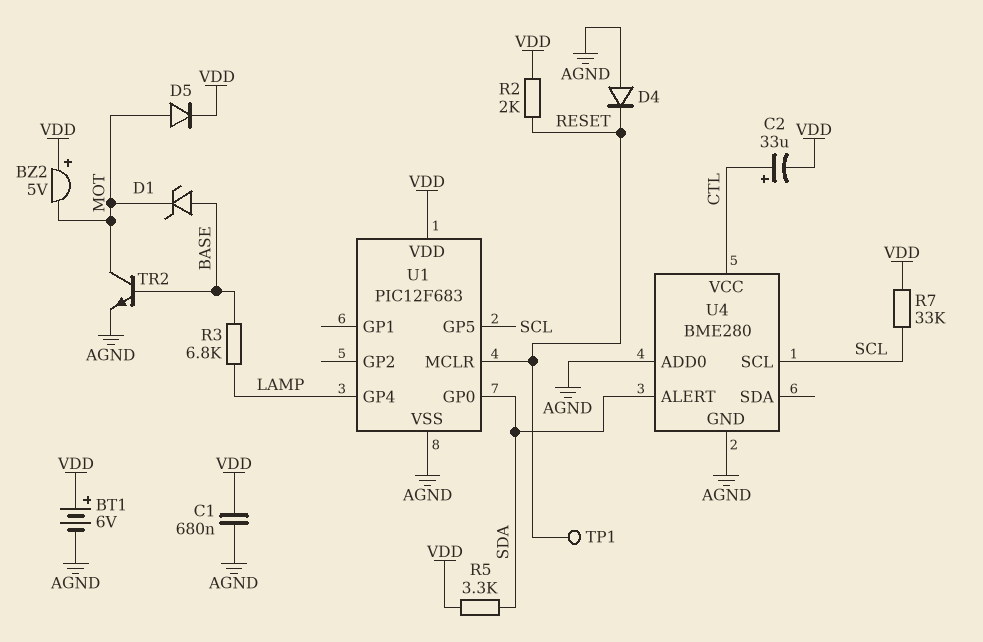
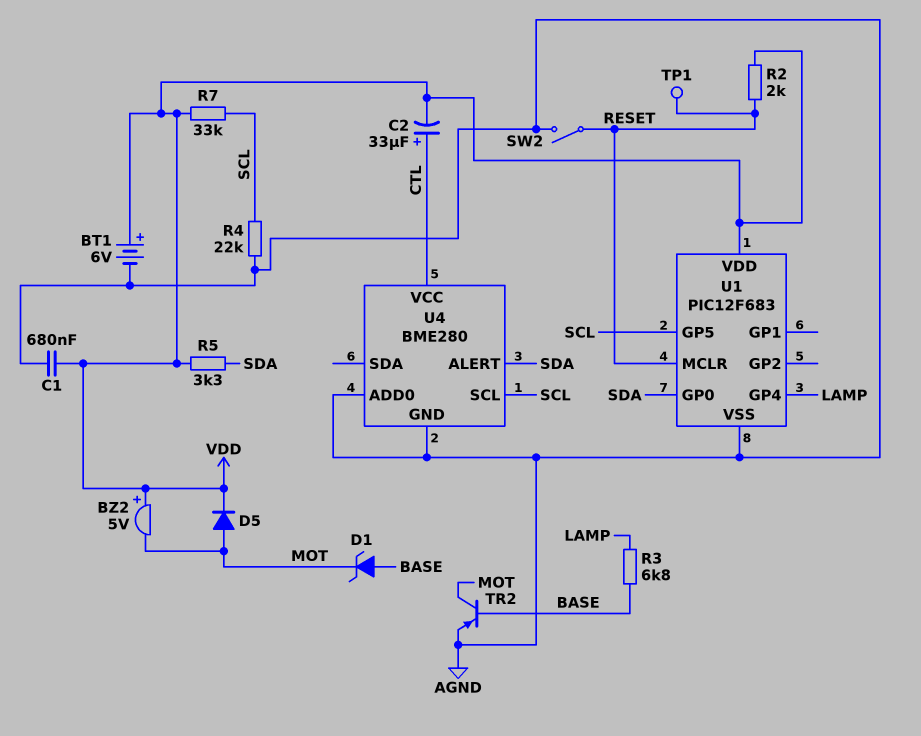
D4: diode (A AGND, K RESET) -> none
R4: none -> 22k (AGND, SCL)
SW2: none -> switch (AGND, RESET)
TR2: NPN (B BASE, C MOT, E AGND) -> PNP (B BASE, C MOT, E AGND)

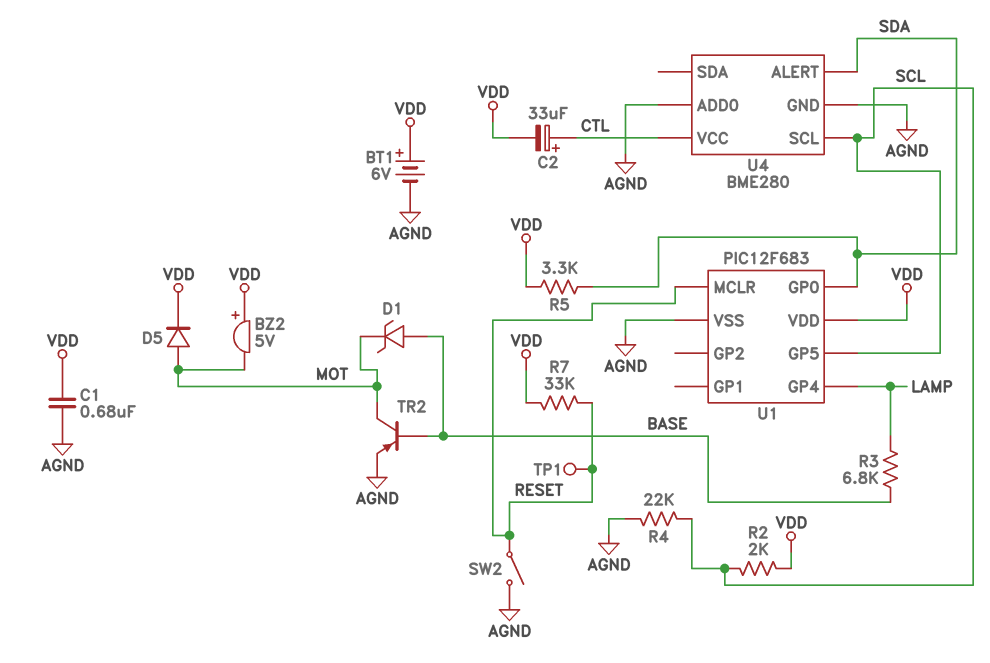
R2: 2k (RESET, VDD) -> 2k (SCL, VDD)
R7: 33k (SCL, VDD) -> 33k (RESET, VDD)

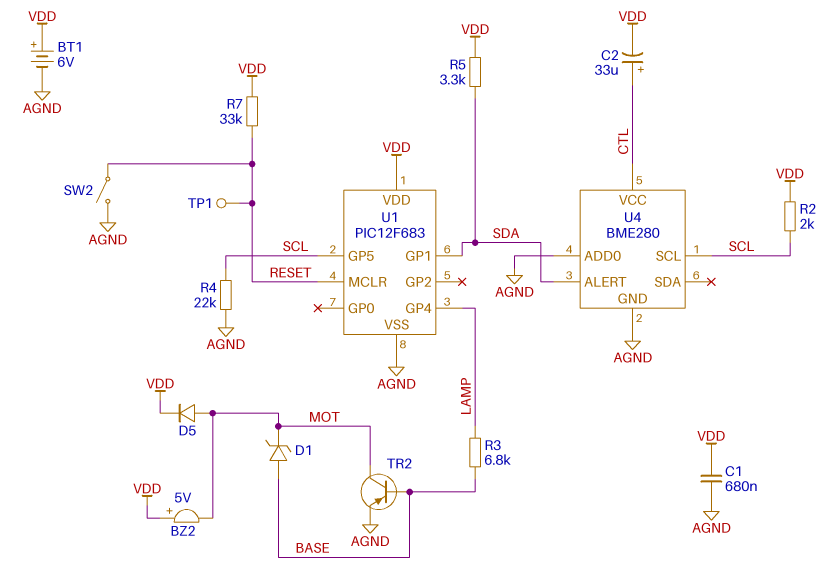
U1 pin GP0: SDA -> none
U1 pin GP1: none -> SDA

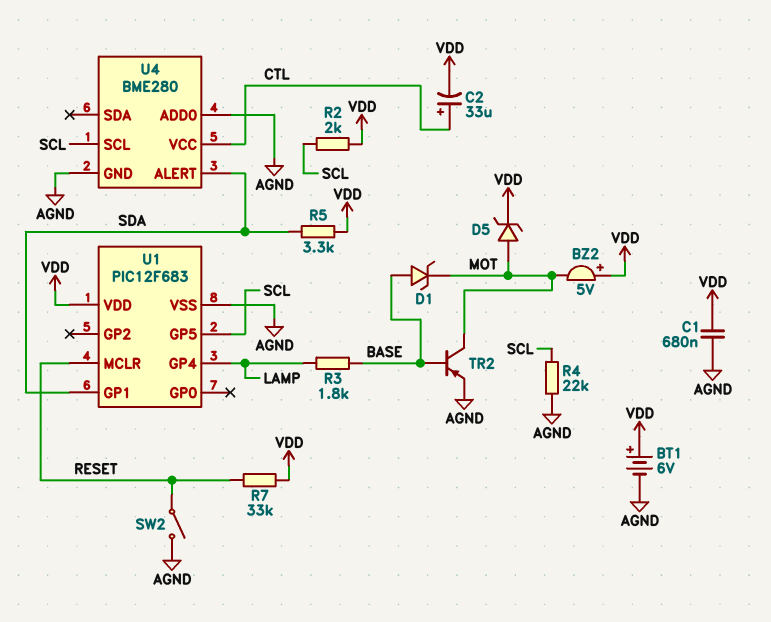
D5: diode (A MOT, K VDD) -> zener (A MOT, K VDD)
R3: 6.8k (BASE, LAMP) -> 1.8k (BASE, LAMP)
TP1: test point (RESET) -> none

